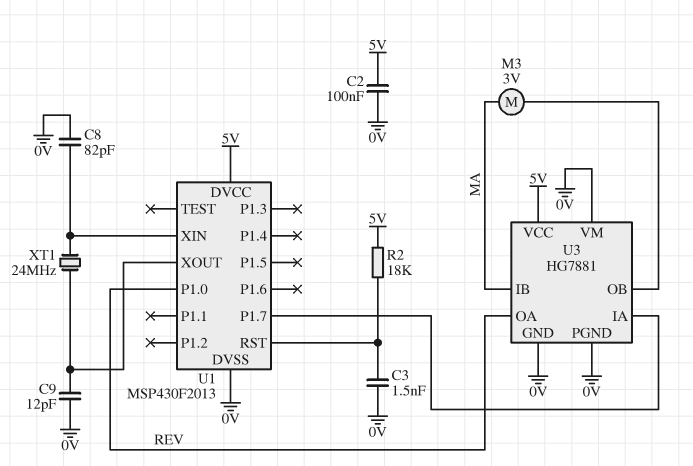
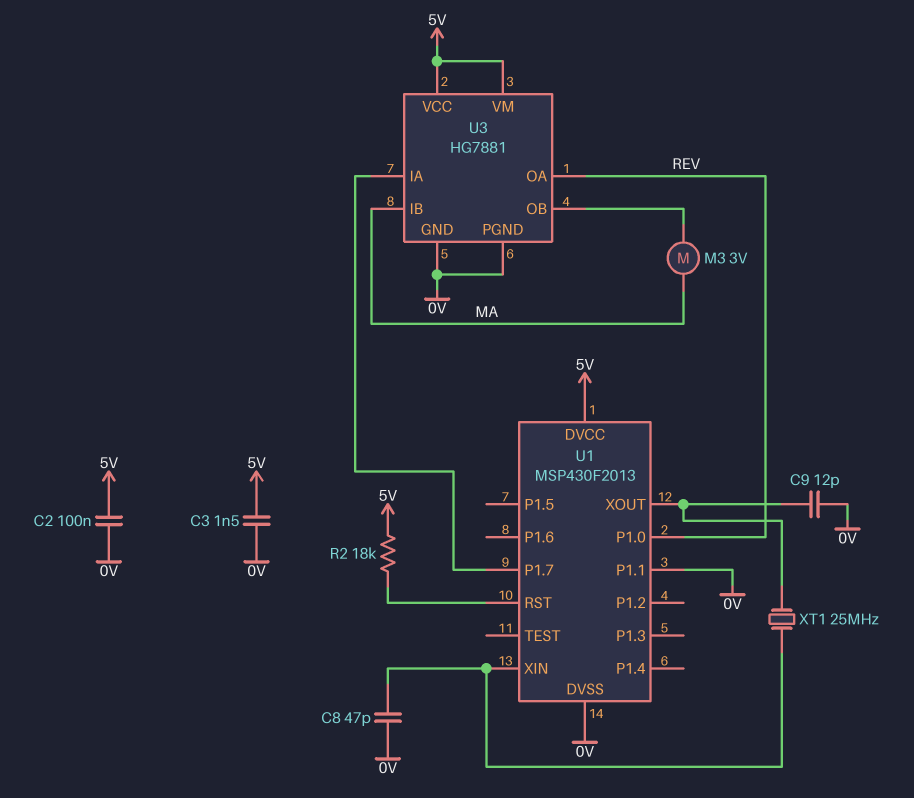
C3: 1.5nF (0V, U1/RST) -> 1.5nF (0V, 5V)
C8: 82pF (0V, U1/XIN) -> 47pF (0V, U1/XIN)
U1 pin P1.1: none -> 0V
U3 pin VM: 0V -> 5V
XT1: 24MHz (U1/XIN, U1/XOUT) -> 25MHz (U1/XIN, U1/XOUT)

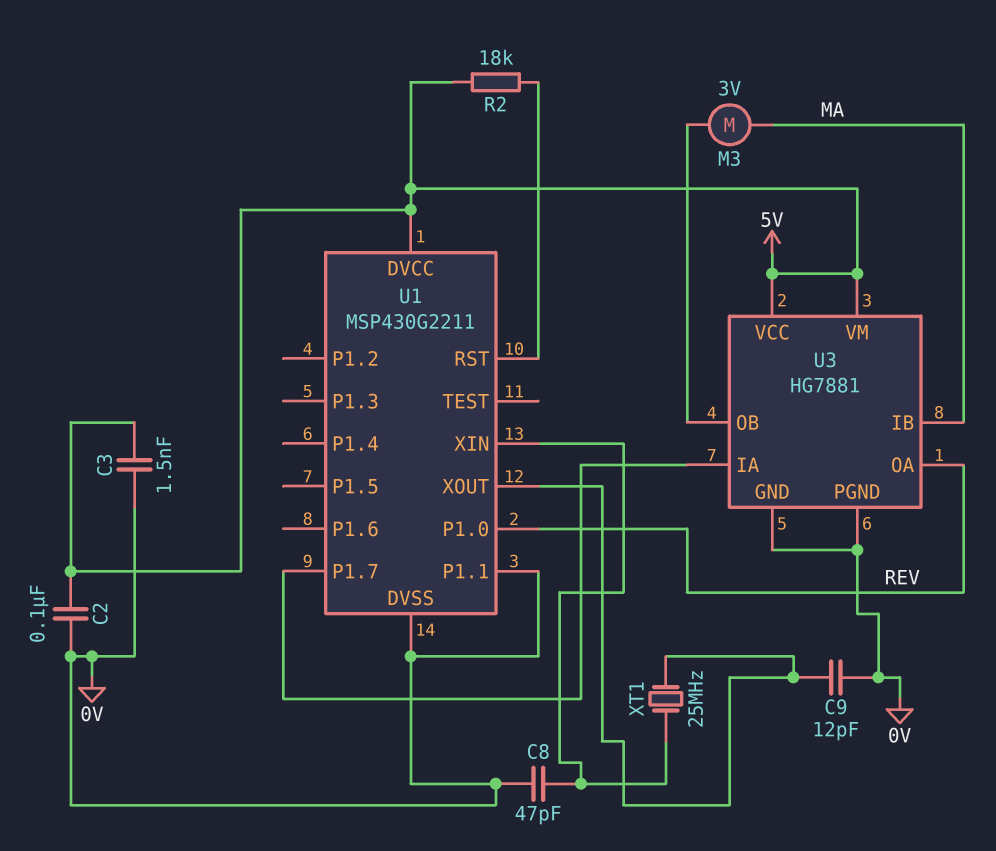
U1: MSP430F2013 -> MSP430G2211

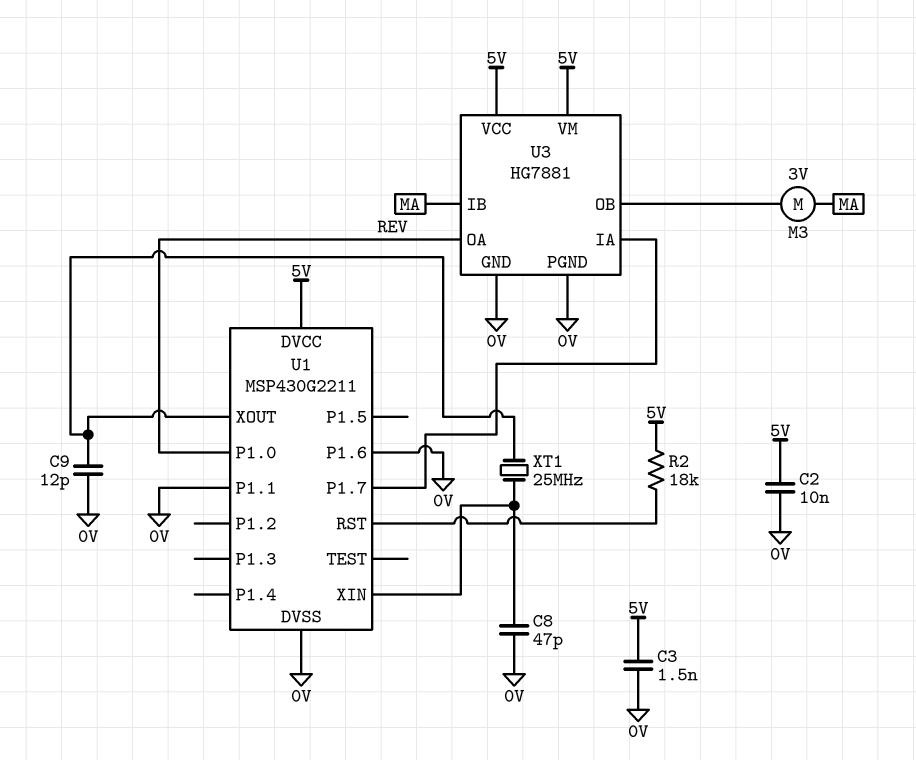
C2: 100nF (0V, 5V) -> 10nF (0V, 5V)
U1 pin P1.6: none -> 0V

